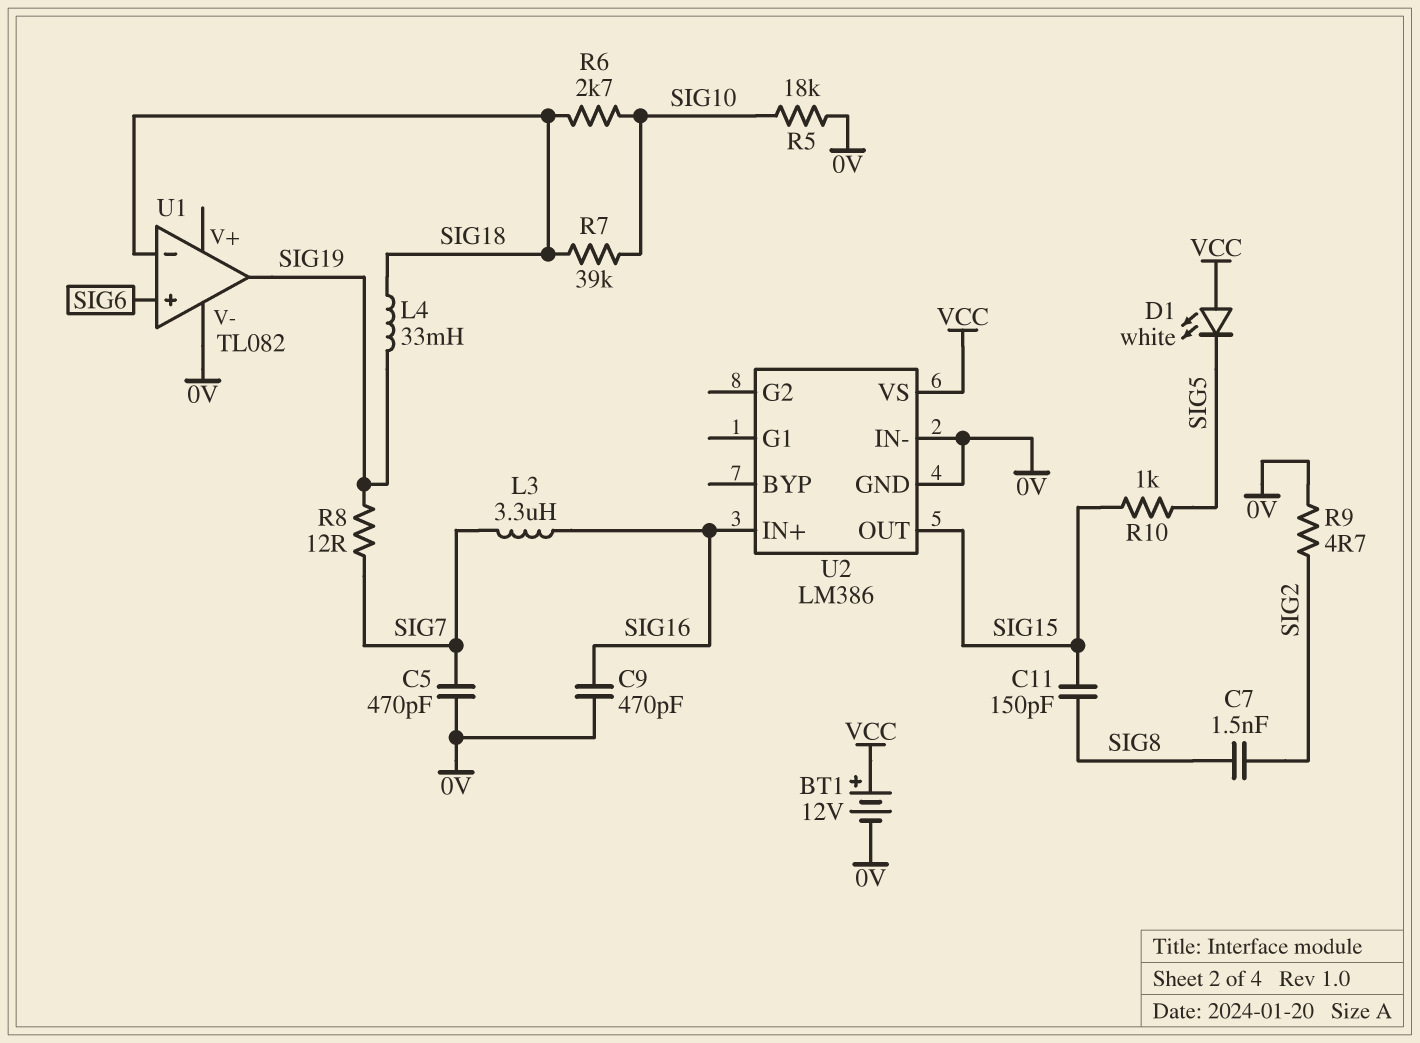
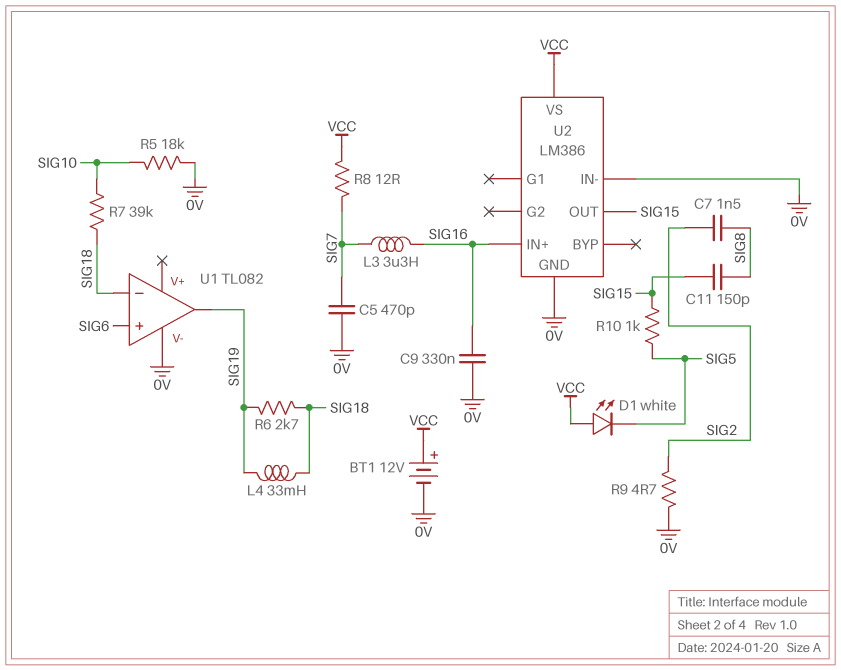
C9: 470pF (0V, SIG16) -> 330nF (0V, SIG16)
R6: 2.7k (SIG10, SIG18) -> 2.7k (SIG18, SIG19)
R8: 12 (SIG7, SIG19) -> 12 (SIG7, VCC)

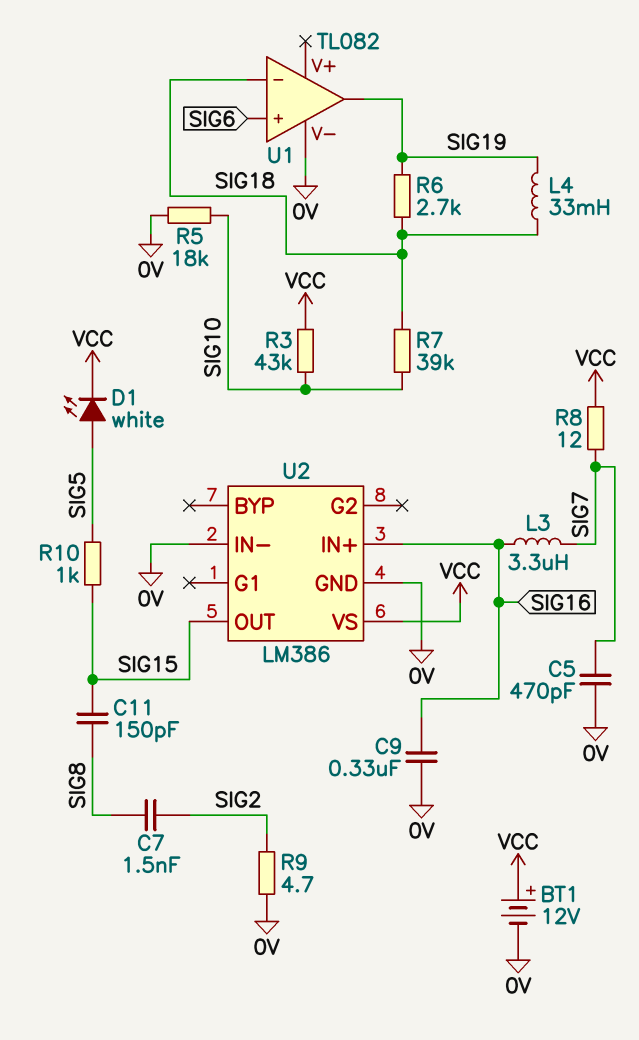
D1: LED white (A VCC, K SIG5) -> LED white (A SIG5, K VCC)
R3: none -> 43k (SIG10, VCC)

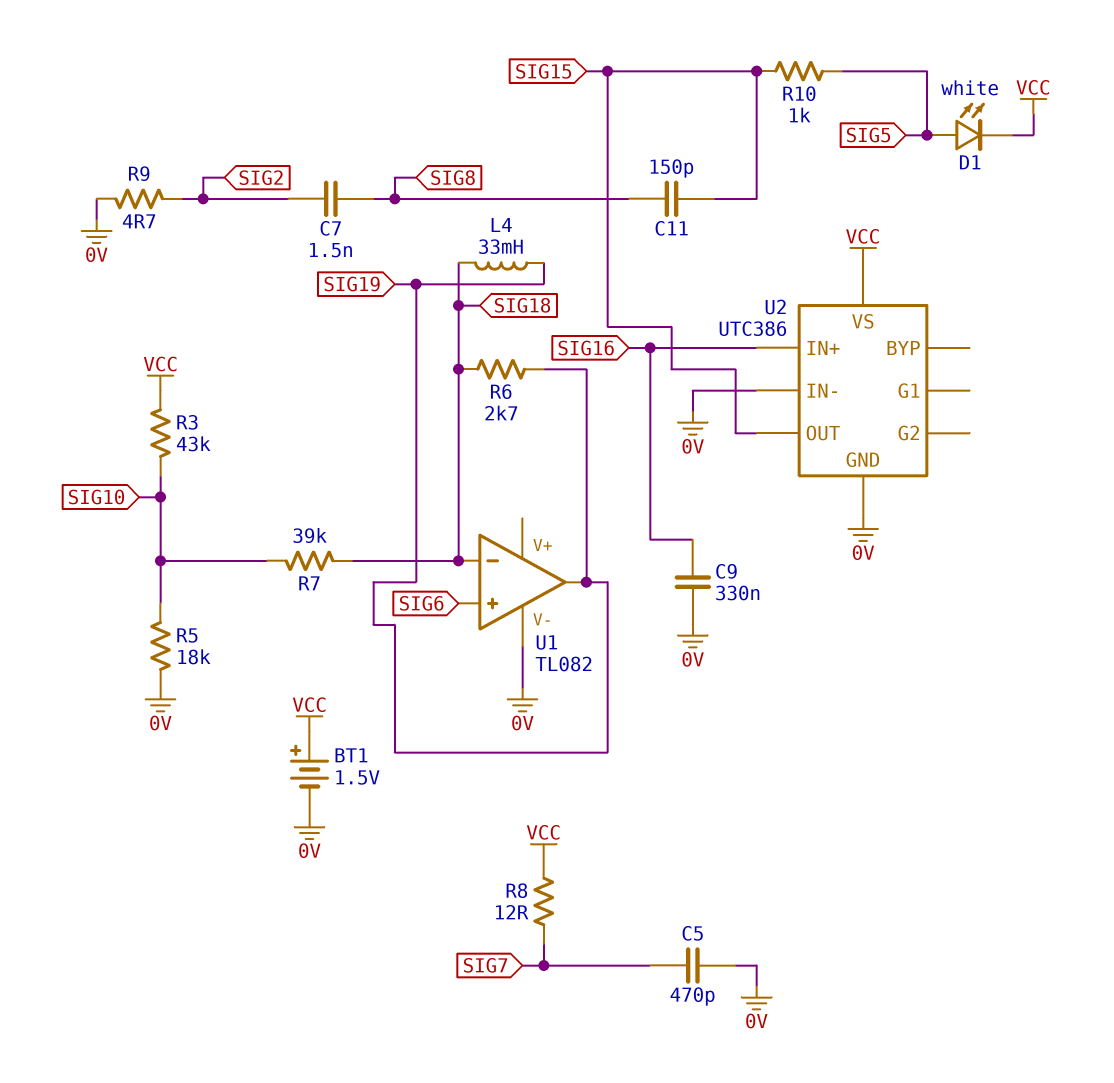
BT1: 12V (plus VCC, minus 0V) -> 1.5V (plus VCC, minus 0V)
L3: 3.3uH (SIG7, SIG16) -> none
U2: LM386 -> UTC386

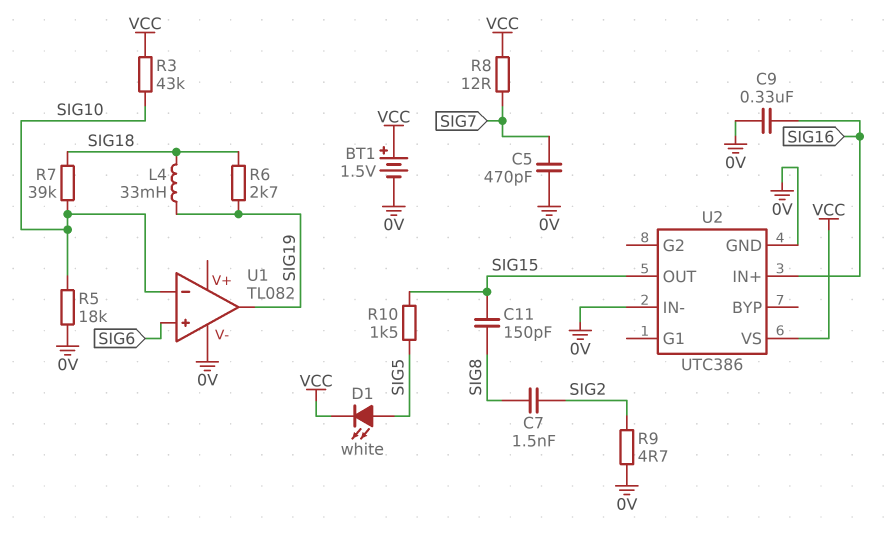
R10: 1k (SIG5, SIG15) -> 1.5k (SIG5, SIG15)
U1 pin in-: SIG18 -> SIG10

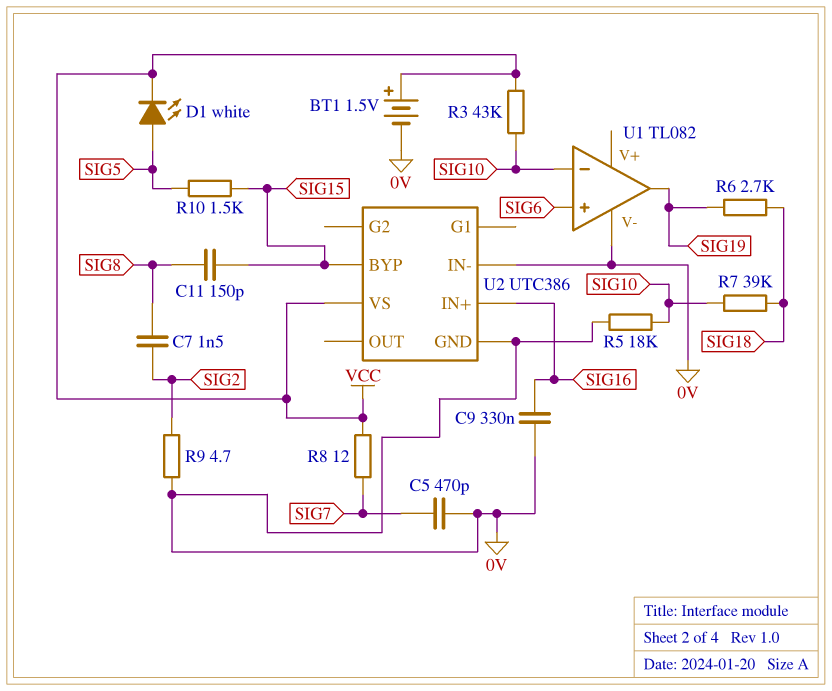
L4: 33mH (SIG18, SIG19) -> none
U2 pin BYP: none -> SIG15
U2 pin OUT: SIG15 -> none

